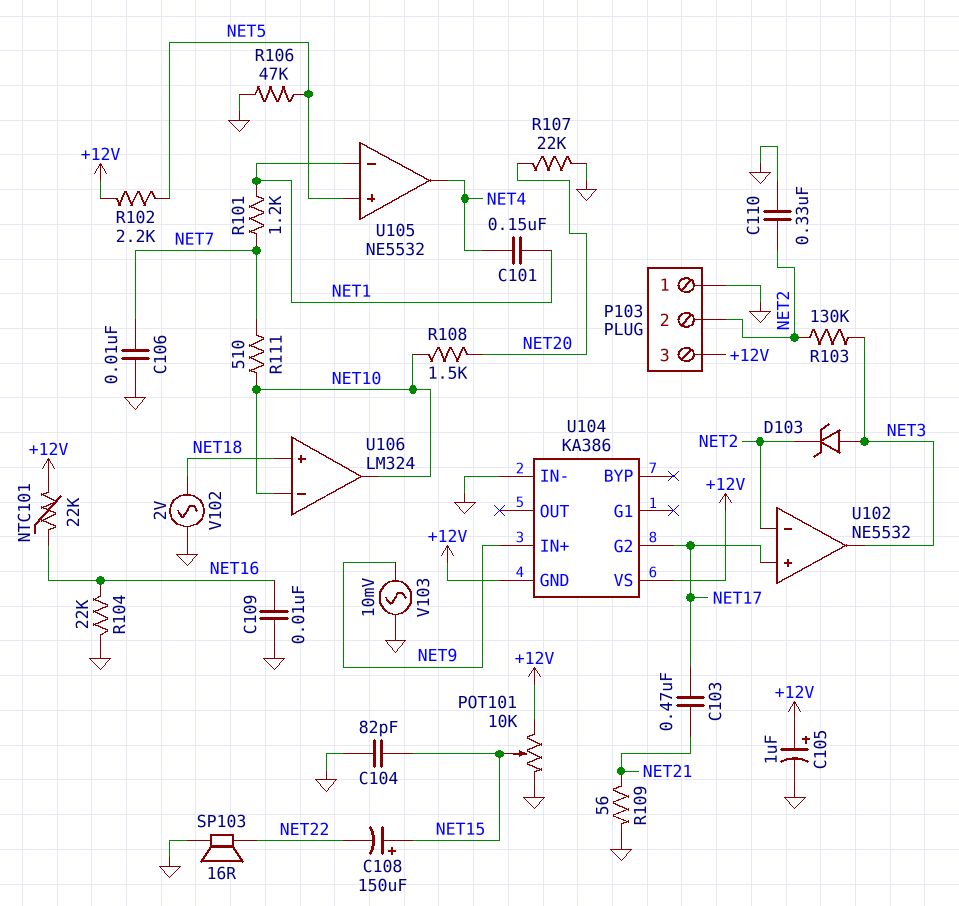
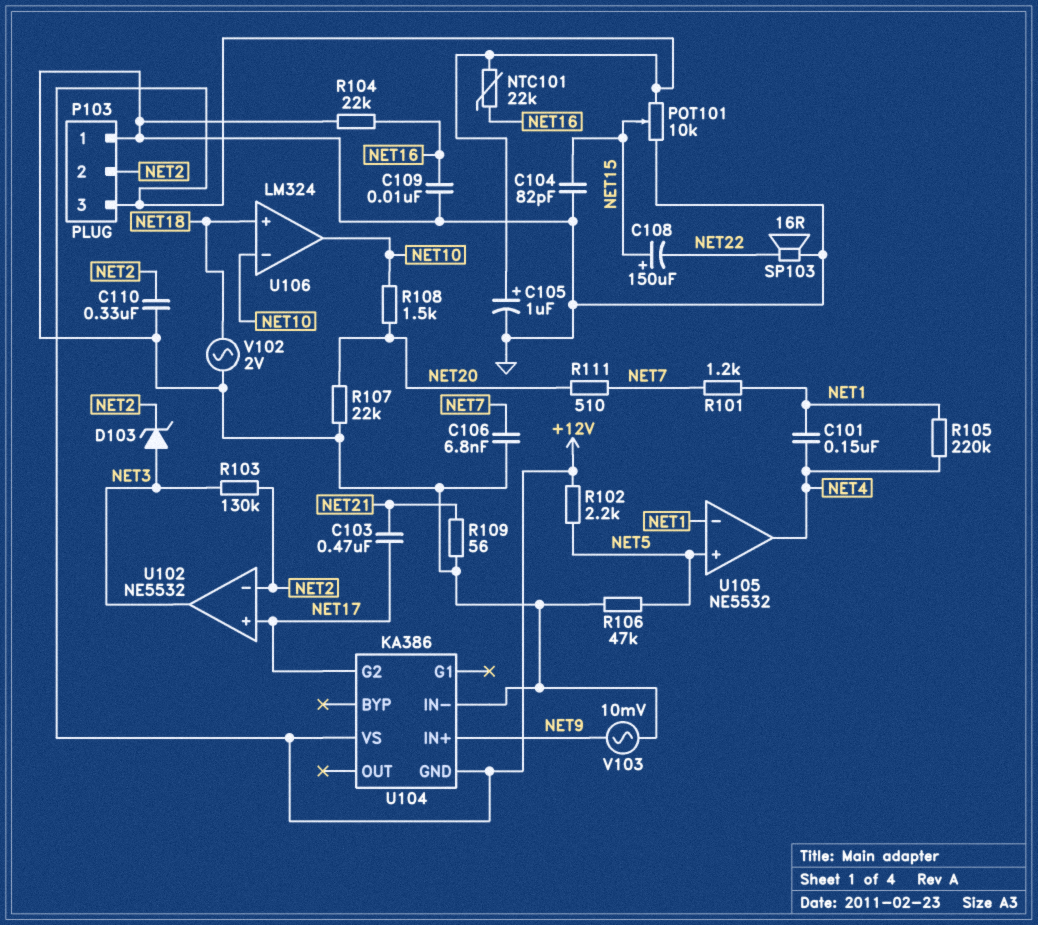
C106: 10nF (GND, NET7) -> 6.8nF (GND, NET7)
R105: none -> 220k (NET1, NET4)
R111: 510 (NET7, NET10) -> 510 (NET7, NET20)

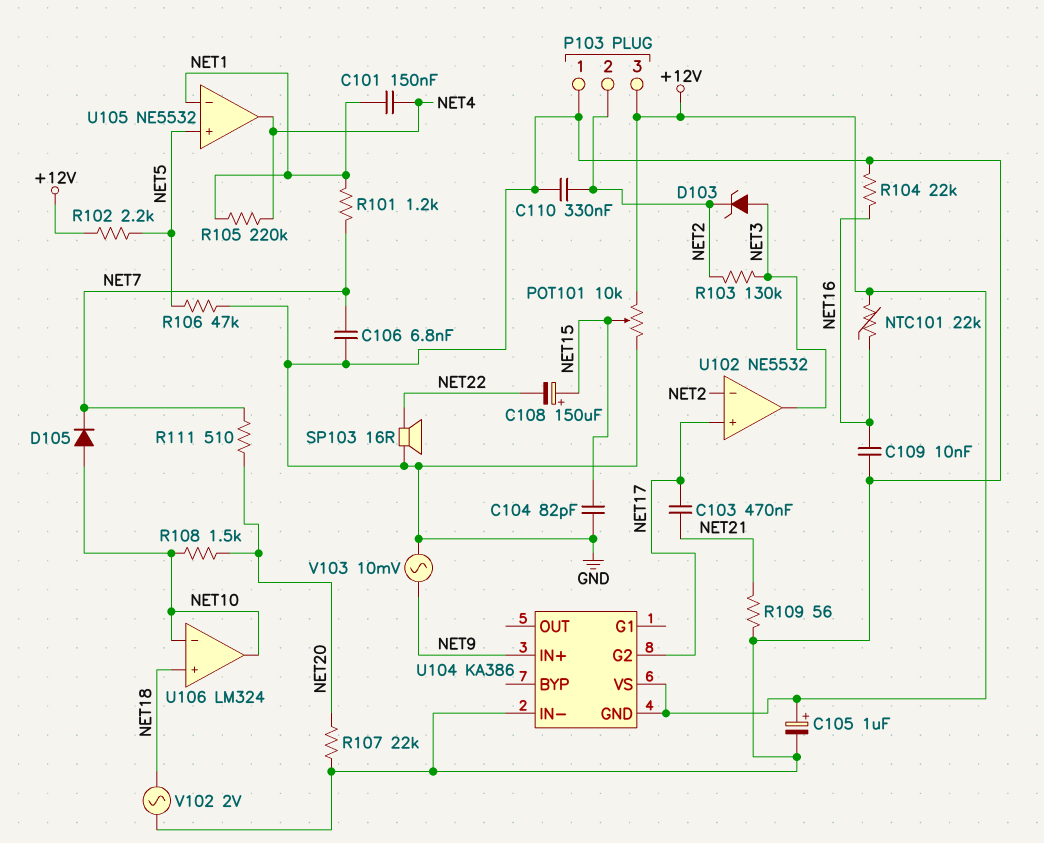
D105: none -> diode (A NET10, K NET7)

